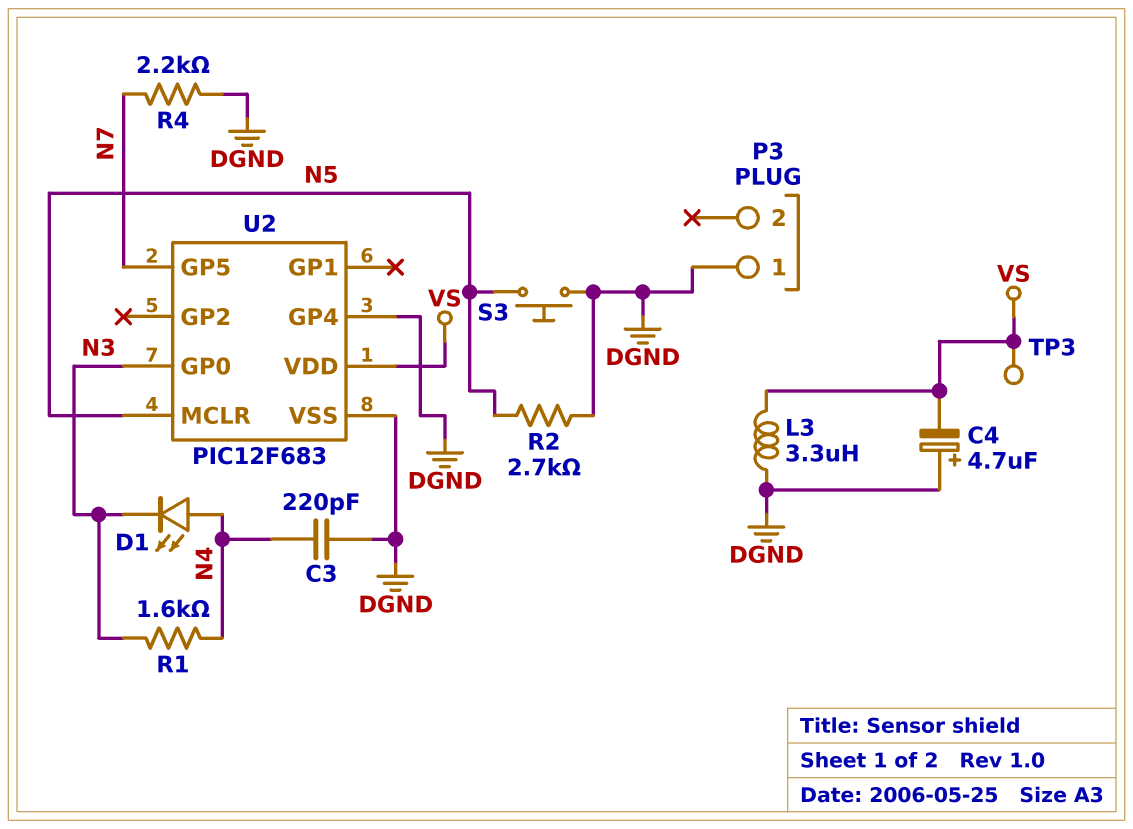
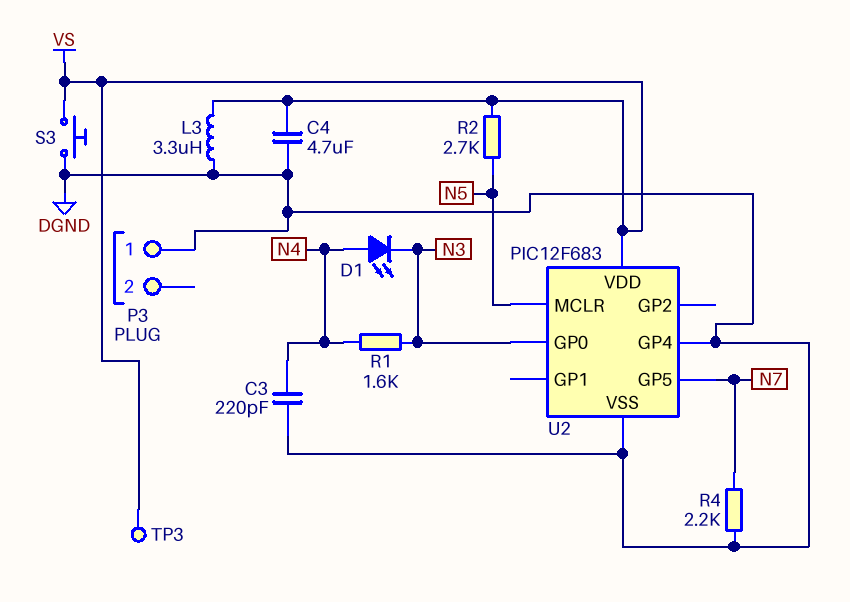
C4: 4.7uF (plus DGND, minus VS) -> 4.7uF (DGND, VS)
R2: 2.7k (DGND, N5) -> 2.7k (N5, VS)
S3: button (DGND, N5) -> button (DGND, VS)

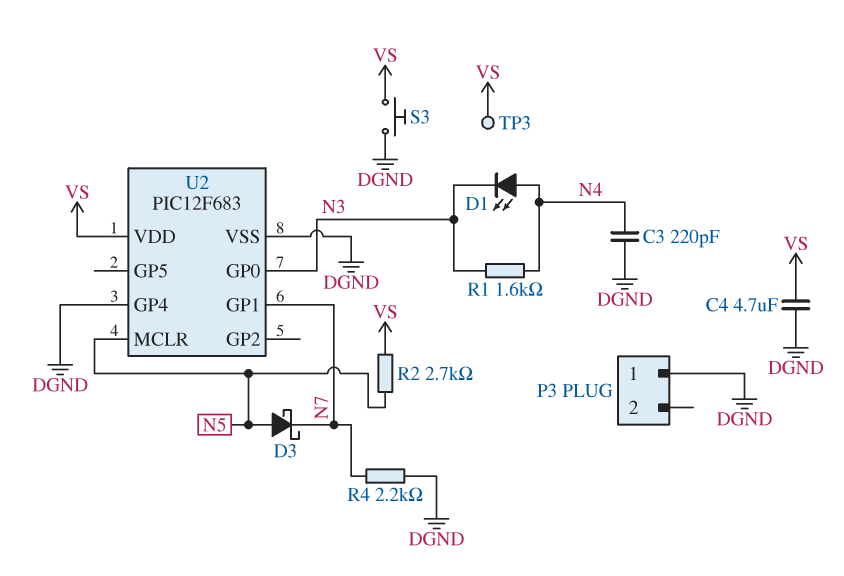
D3: none -> schottky (A N5, K N7)
L3: 3.3uH (DGND, VS) -> none
U2 pin GP1: none -> N7
U2 pin GP5: N7 -> none

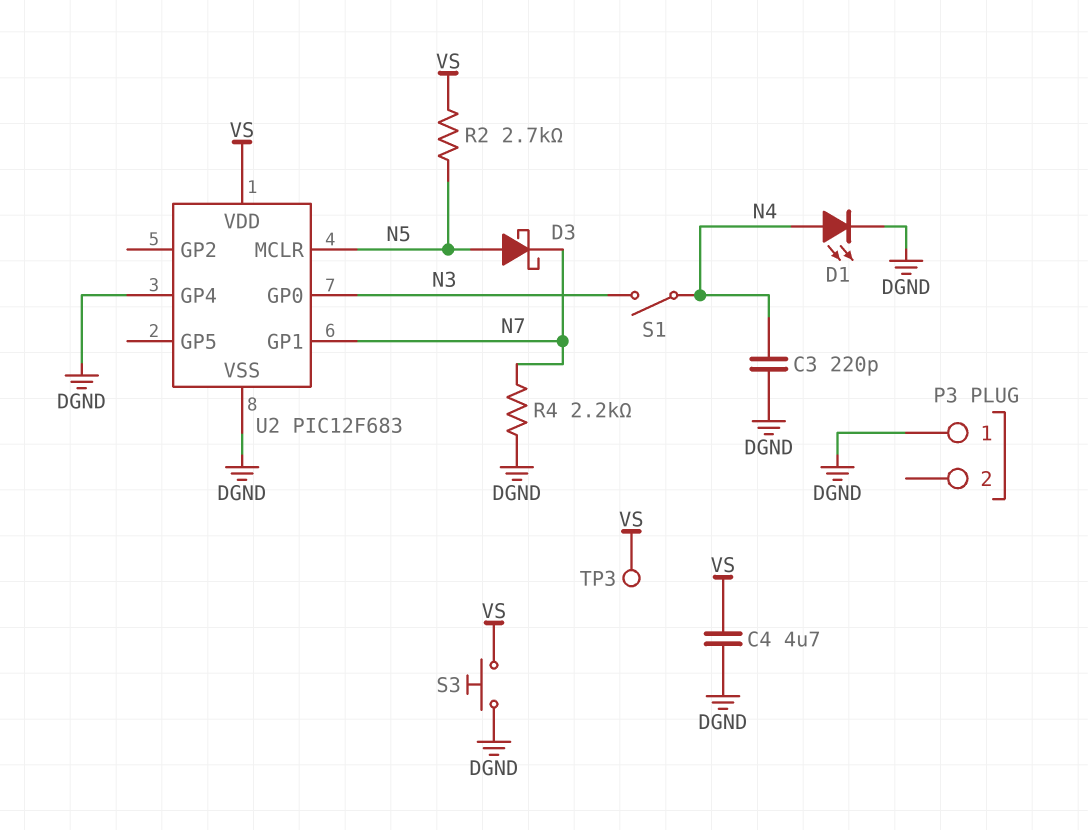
D1: LED (A N4, K N3) -> LED (A N4, K DGND)
R1: 1.6k (N3, N4) -> none
S1: none -> switch (N3, N4)

